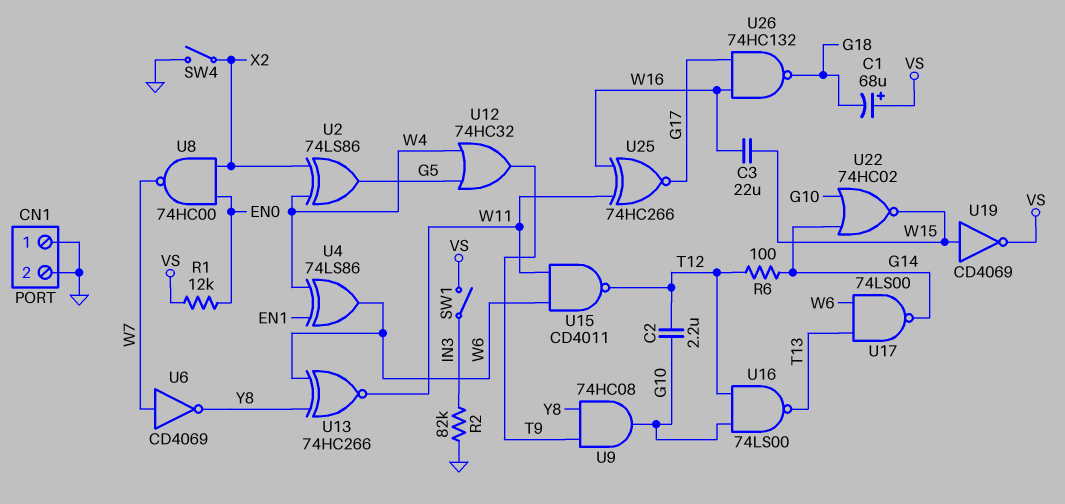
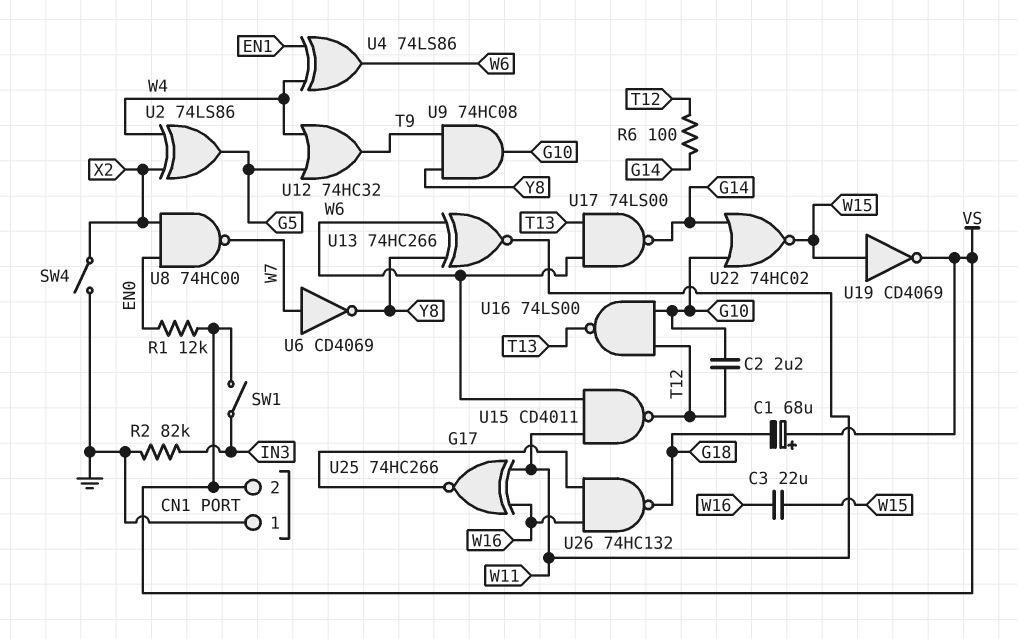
CN1 pin 2: GND -> VS

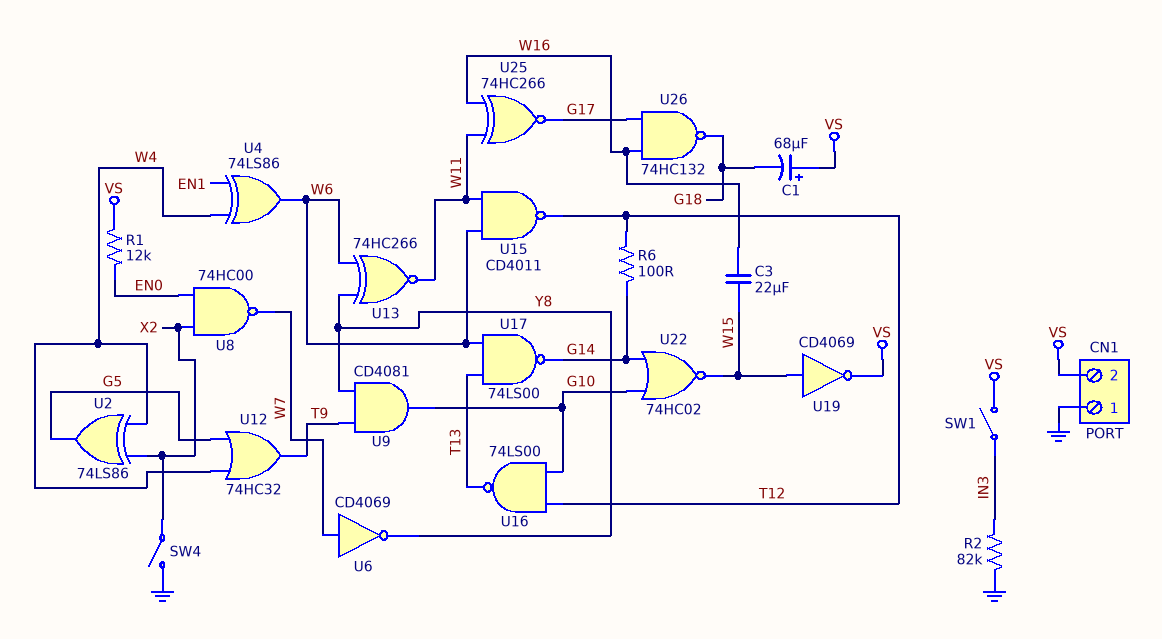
C2: 2.2uF (G10, T12) -> none
U9: AND 74HC08 (in T9, in Y8, out G10) -> AND CD4081 (in T9, in Y8, out G10)

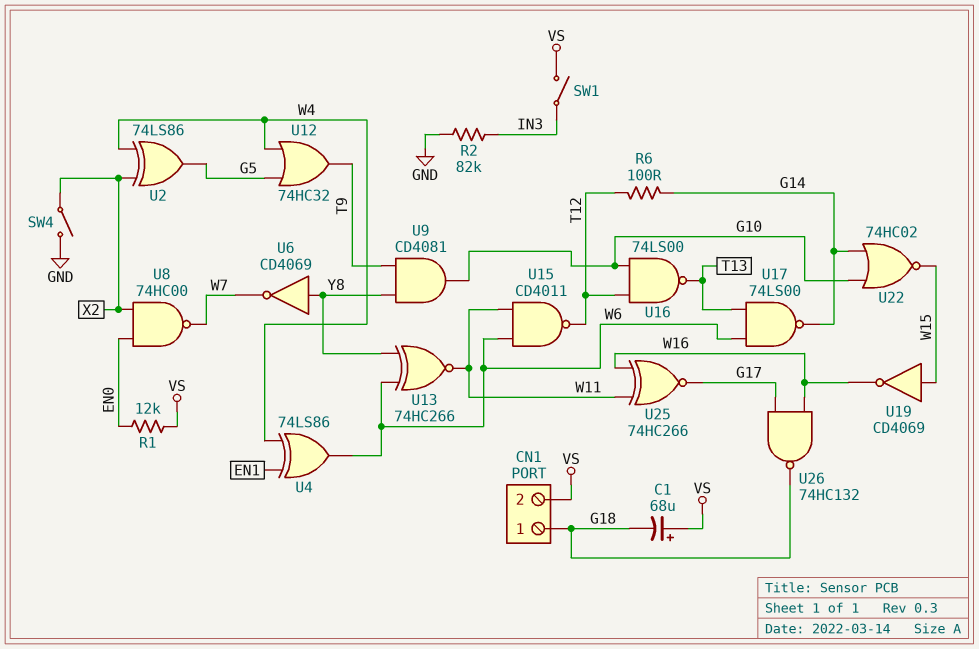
C3: 22uF (W15, W16) -> none
CN1 pin 1: GND -> G18
U6: NOT CD4069 (in W7, out Y8) -> NOT CD4069 (in Y8, out W7)
U19: NOT CD4069 (in W15, out VS) -> NOT CD4069 (in W15, out W16)

